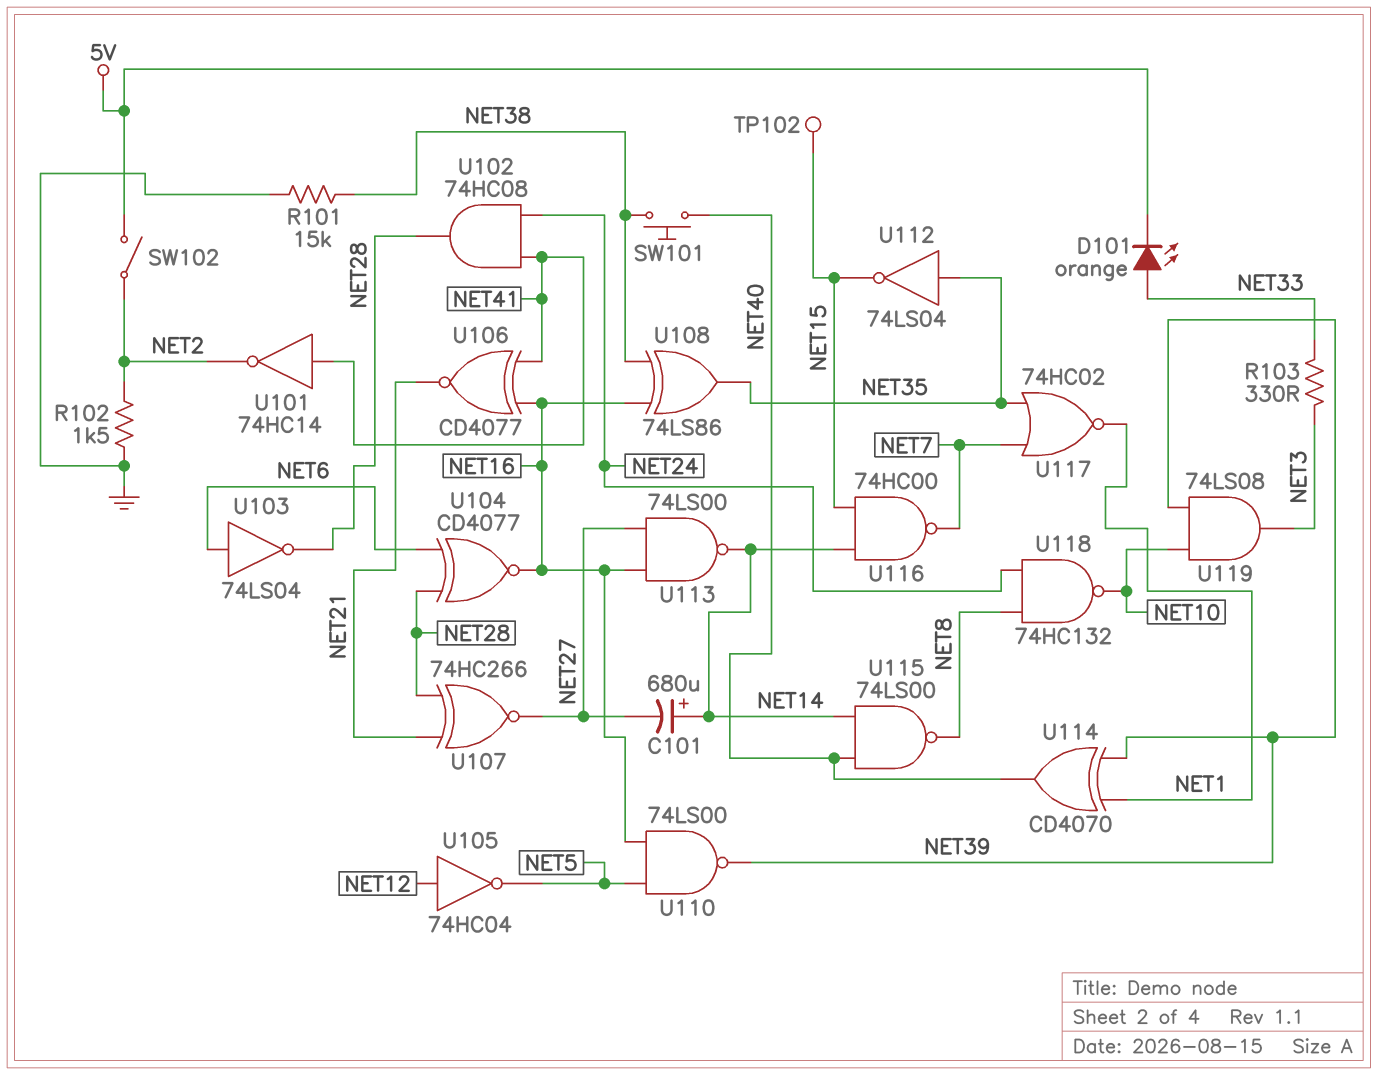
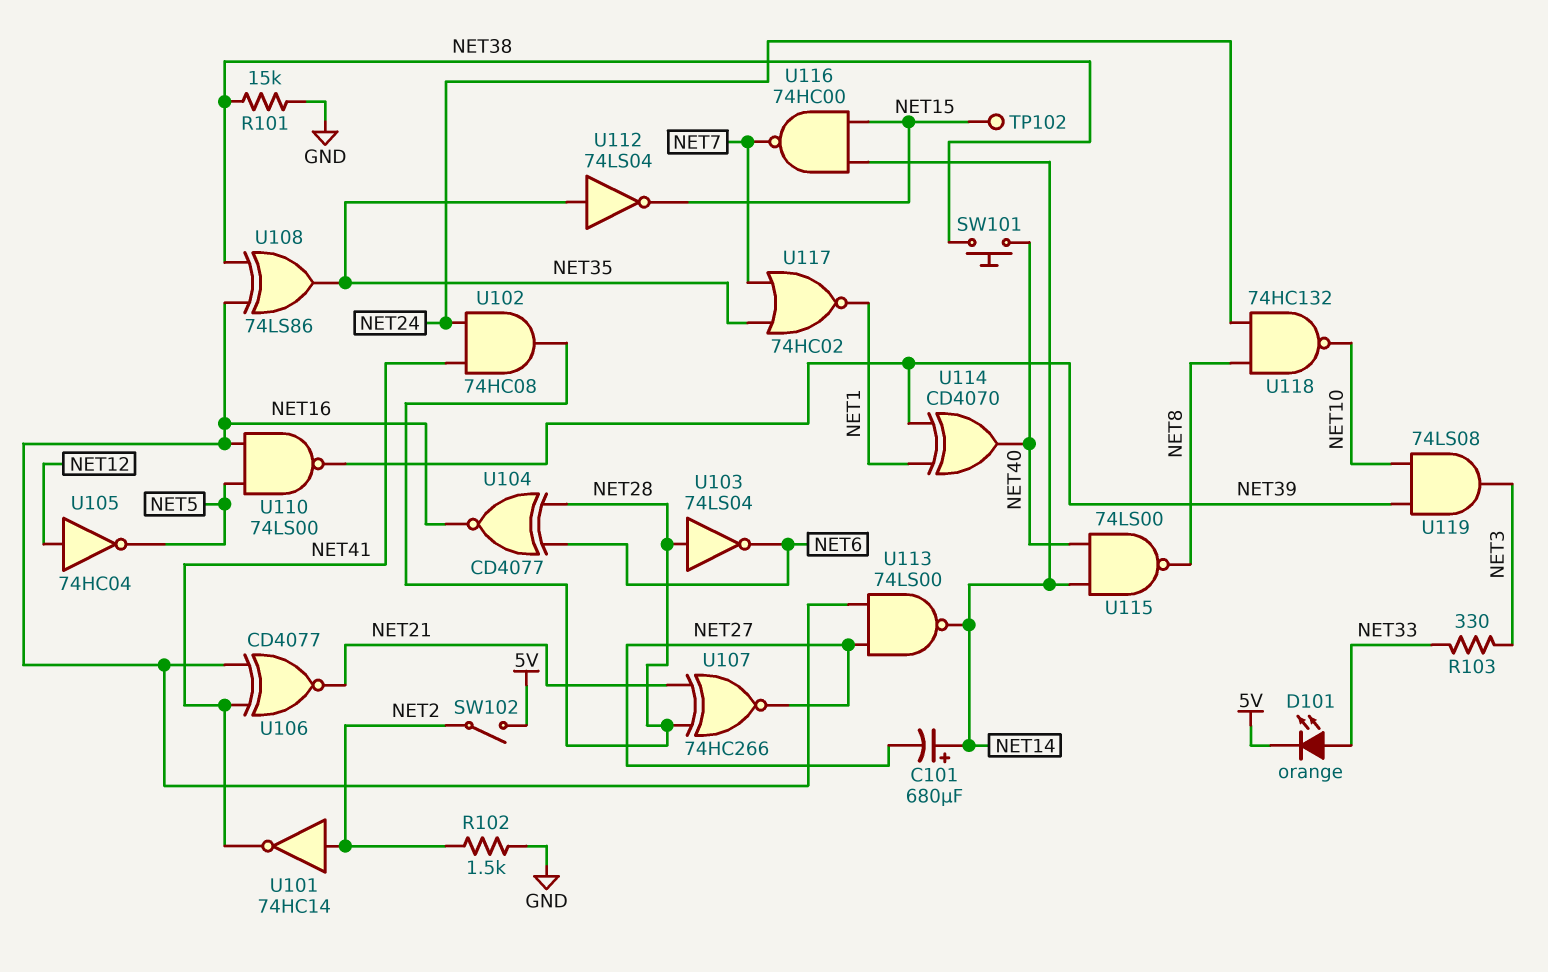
U101: NOT 74HC14 (in NET41, out NET2) -> NOT 74HC14 (in NET2, out NET41)
U103: NOT 74LS04 (in NET6, out NET28) -> NOT 74LS04 (in NET28, out NET6)

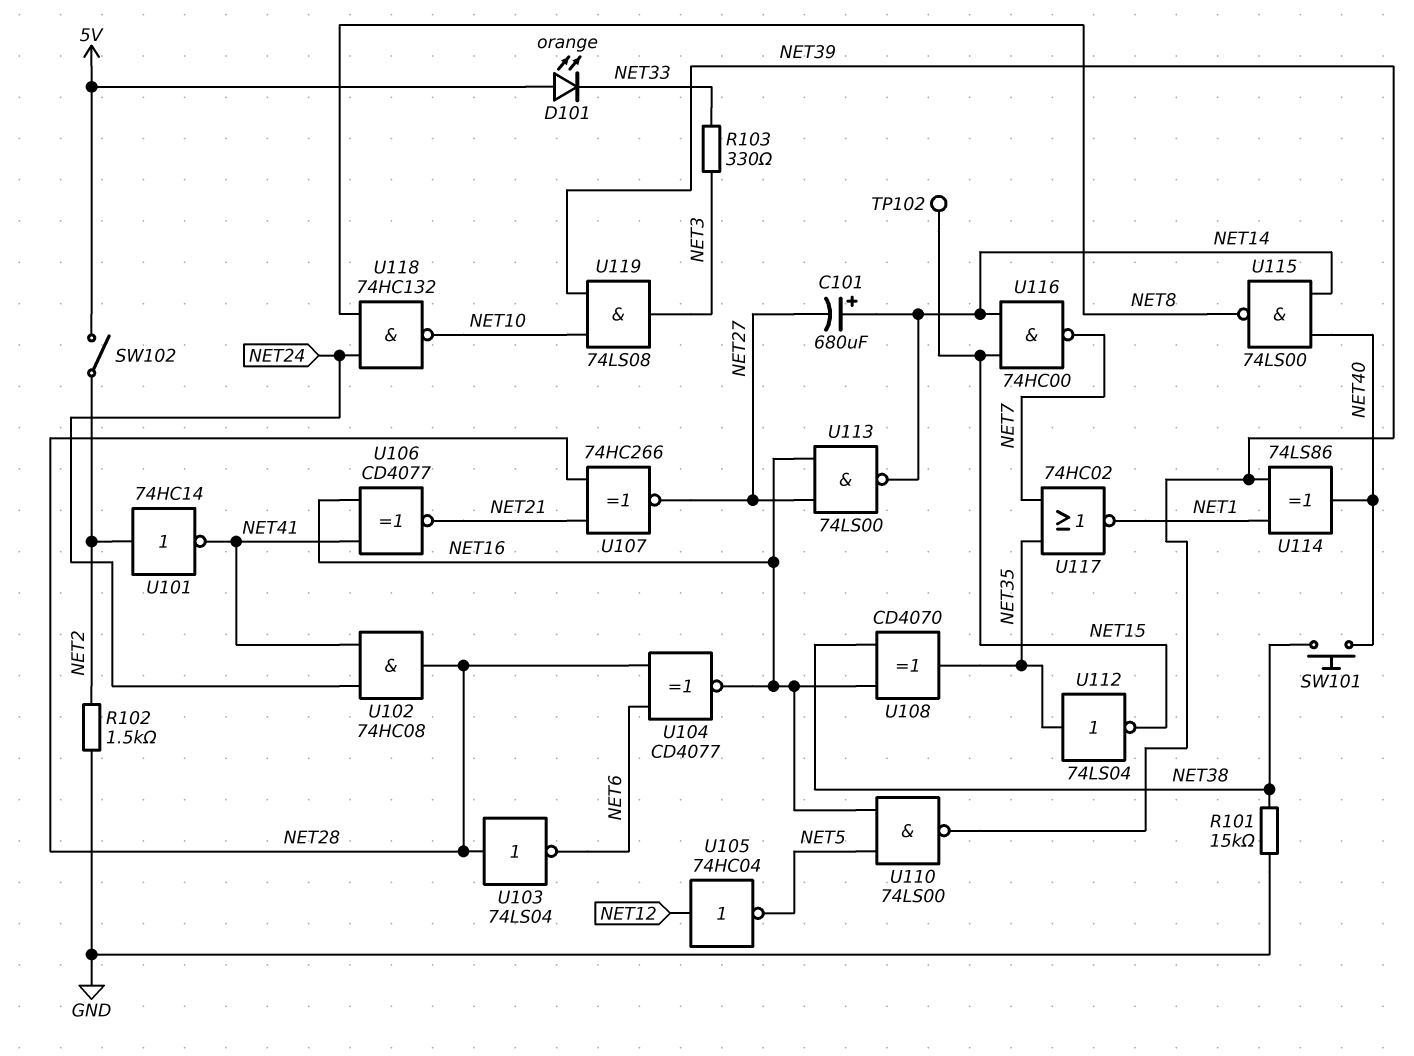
D101: LED orange (A NET33, K 5V) -> LED orange (A 5V, K NET33)
U108: XOR 74LS86 (in NET16, in NET38, out NET35) -> XOR CD4070 (in NET16, in NET38, out NET35)
U114: XOR CD4070 (in NET1, in NET39, out NET40) -> XOR 74LS86 (in NET1, in NET39, out NET40)

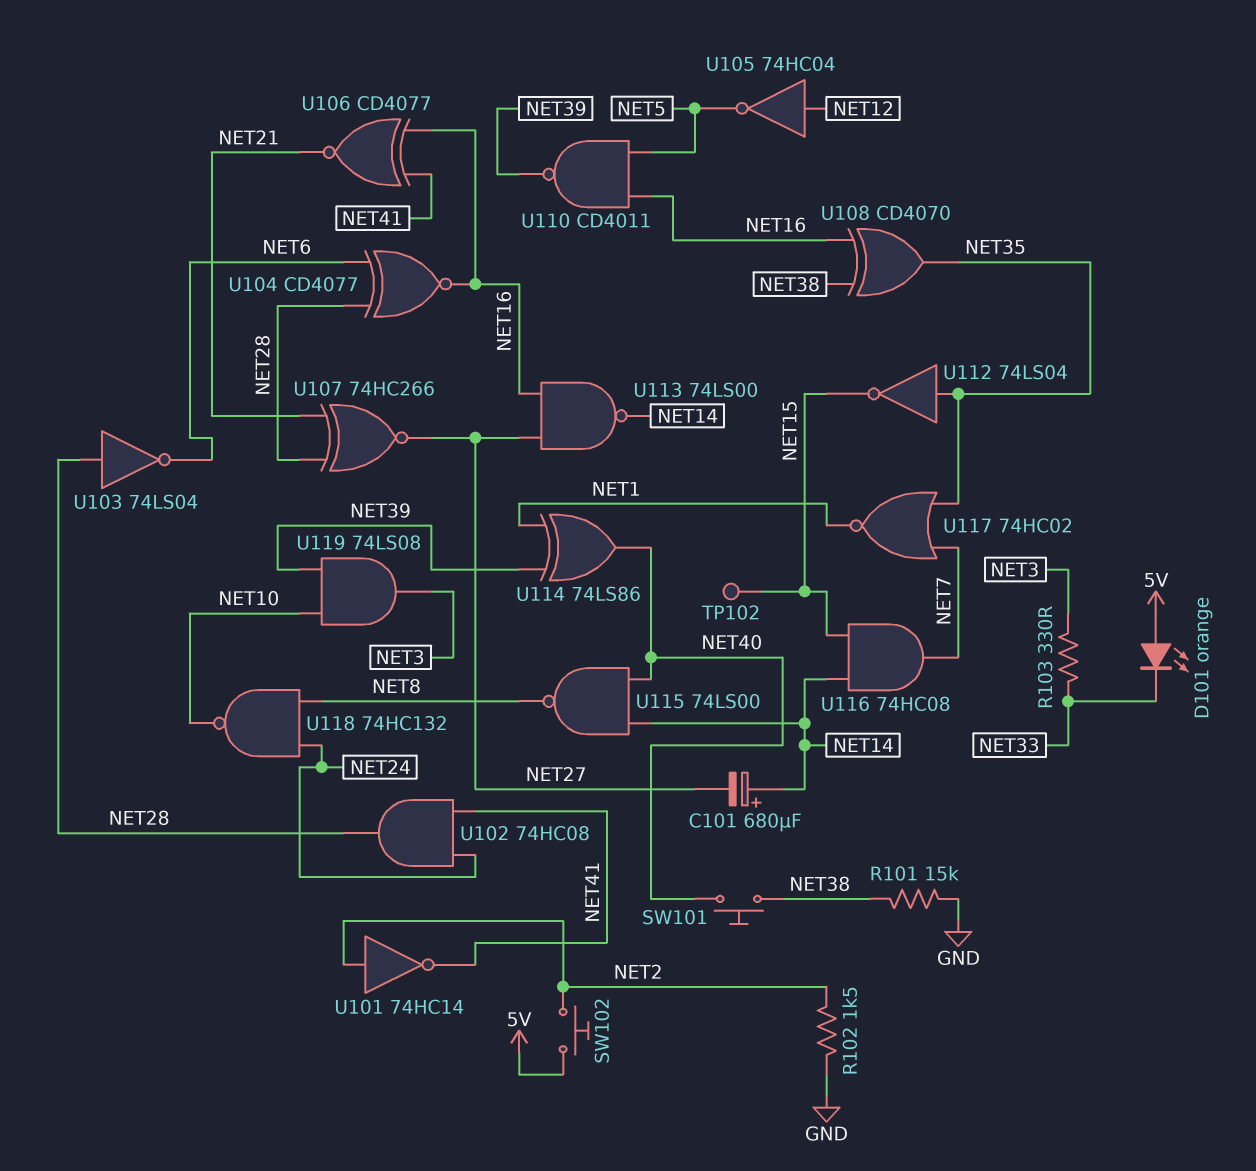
SW102: switch (5V, NET2) -> button (5V, NET2)
U110: NAND 74LS00 (in NET5, in NET16, out NET39) -> NAND CD4011 (in NET5, in NET16, out NET39)
U116: NAND 74HC00 (in NET14, in NET15, out NET7) -> AND 74HC08 (in NET14, in NET15, out NET7)

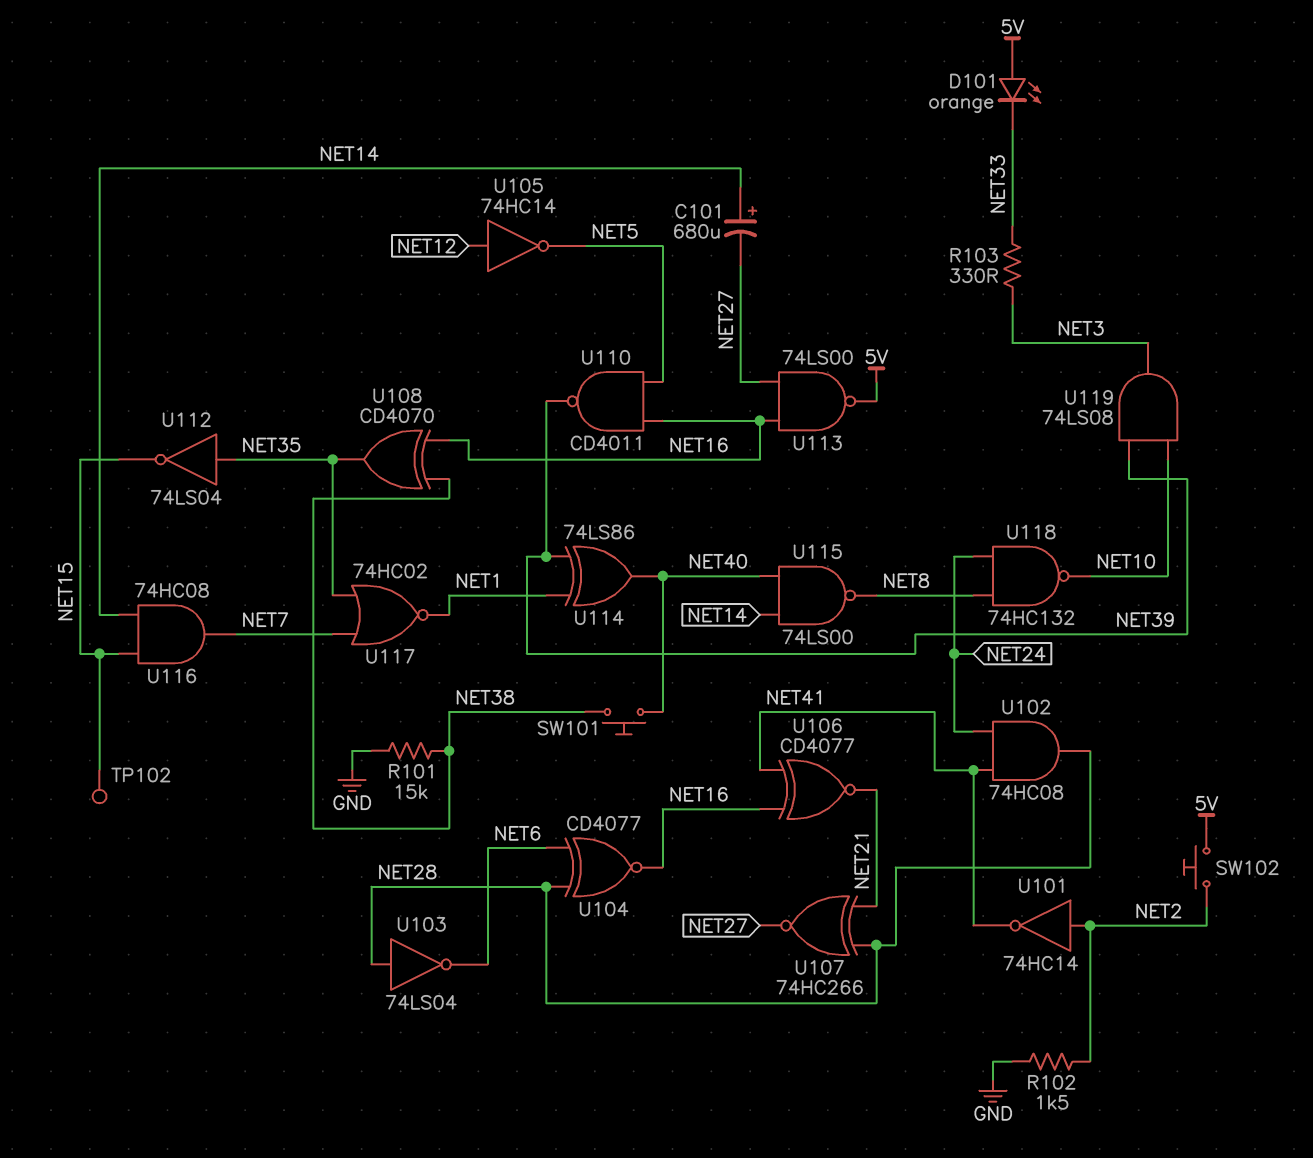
U105: NOT 74HC04 (in NET12, out NET5) -> NOT 74HC14 (in NET12, out NET5)
U113: NAND 74LS00 (in NET16, in NET27, out NET14) -> NAND 74LS00 (in NET16, in NET27, out 5V)

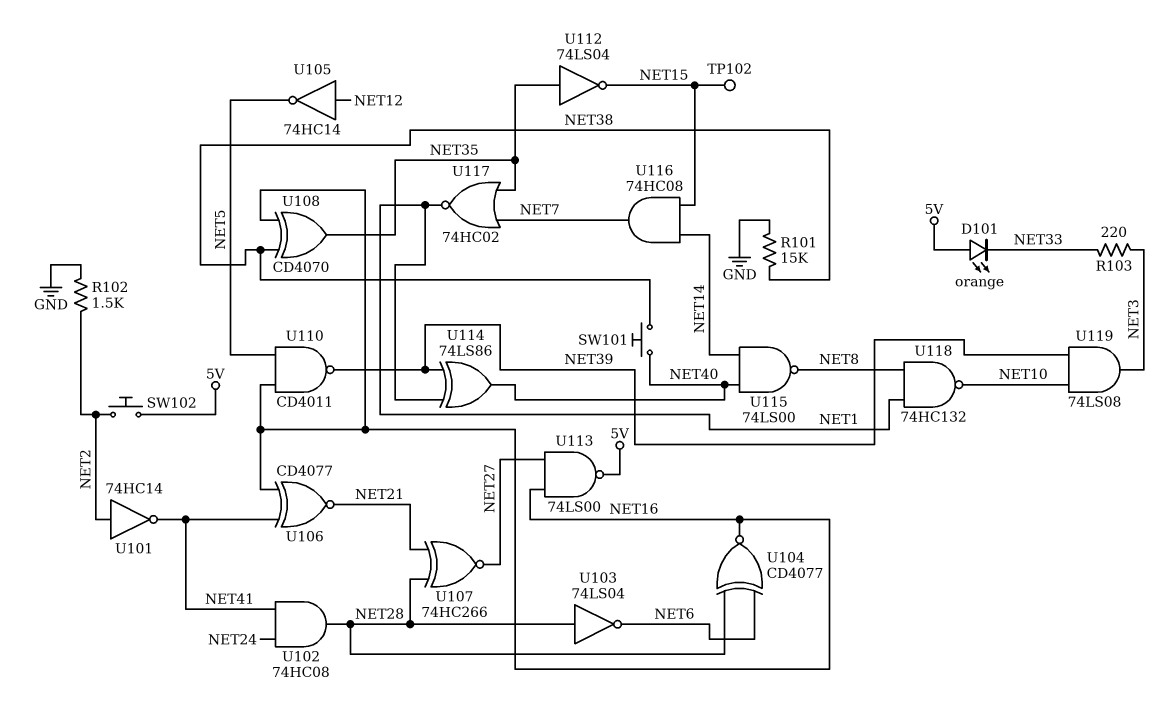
C101: 680uF (plus NET14, minus NET27) -> none
R103: 330 (NET3, NET33) -> 220 (NET3, NET33)
U118: NAND 74HC132 (in NET8, in NET24, out NET10) -> NAND 74HC132 (in NET1, in NET8, out NET10)

